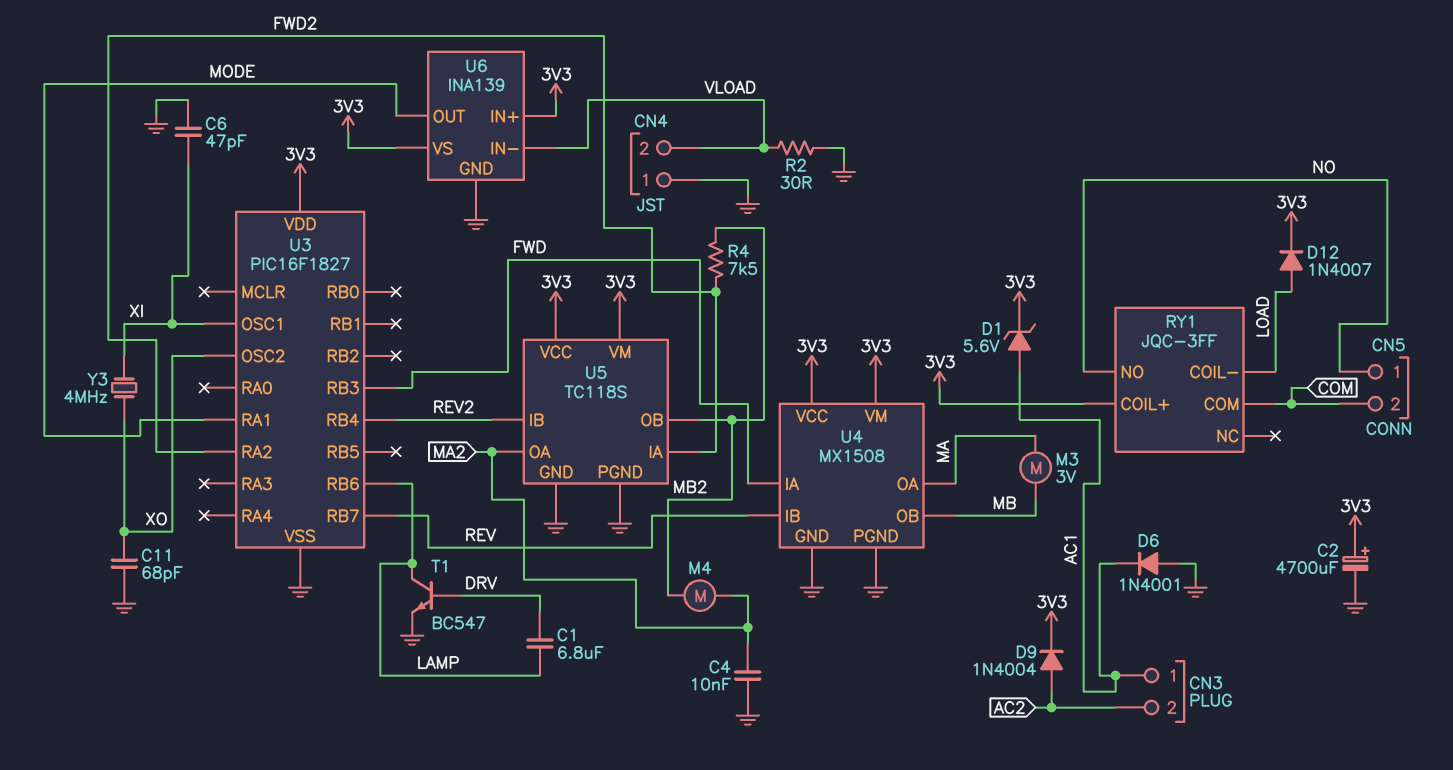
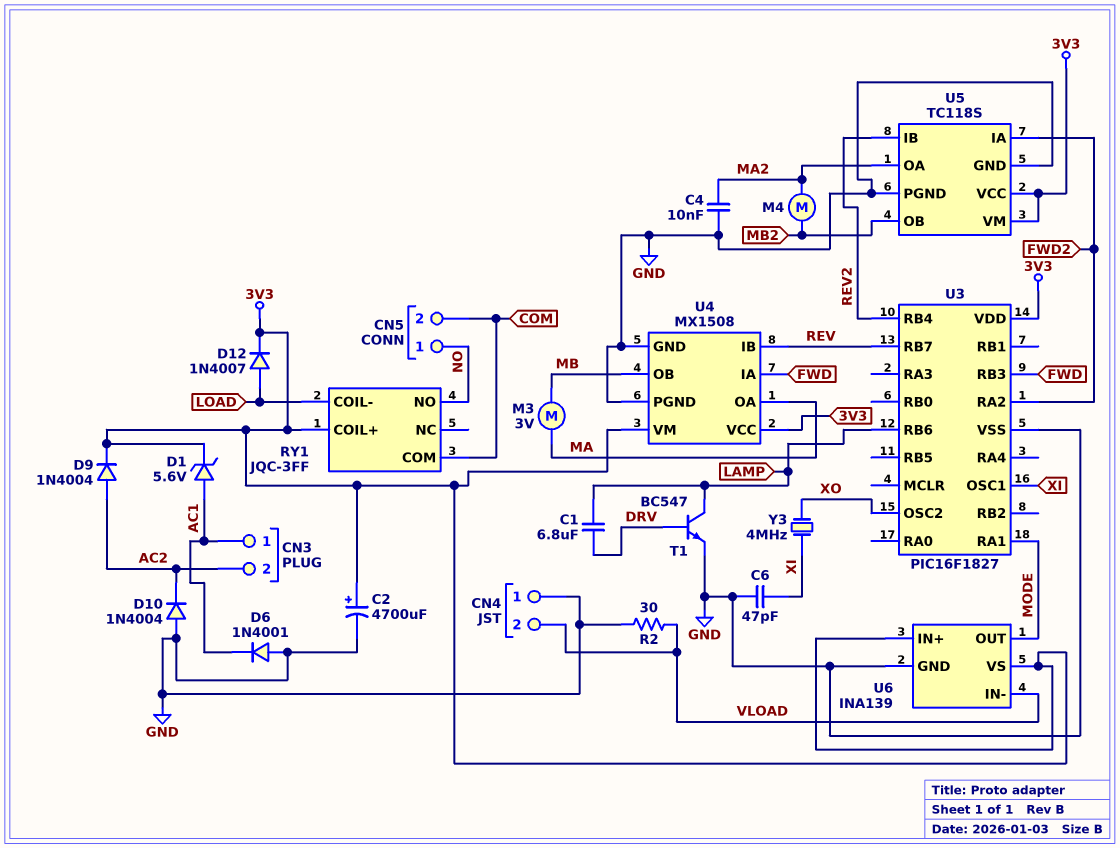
C11: 68pF (GND, XO) -> none
D10: none -> diode 1N4004 (A GND, K AC2)
R4: 7.5k (FWD2, MB2) -> none

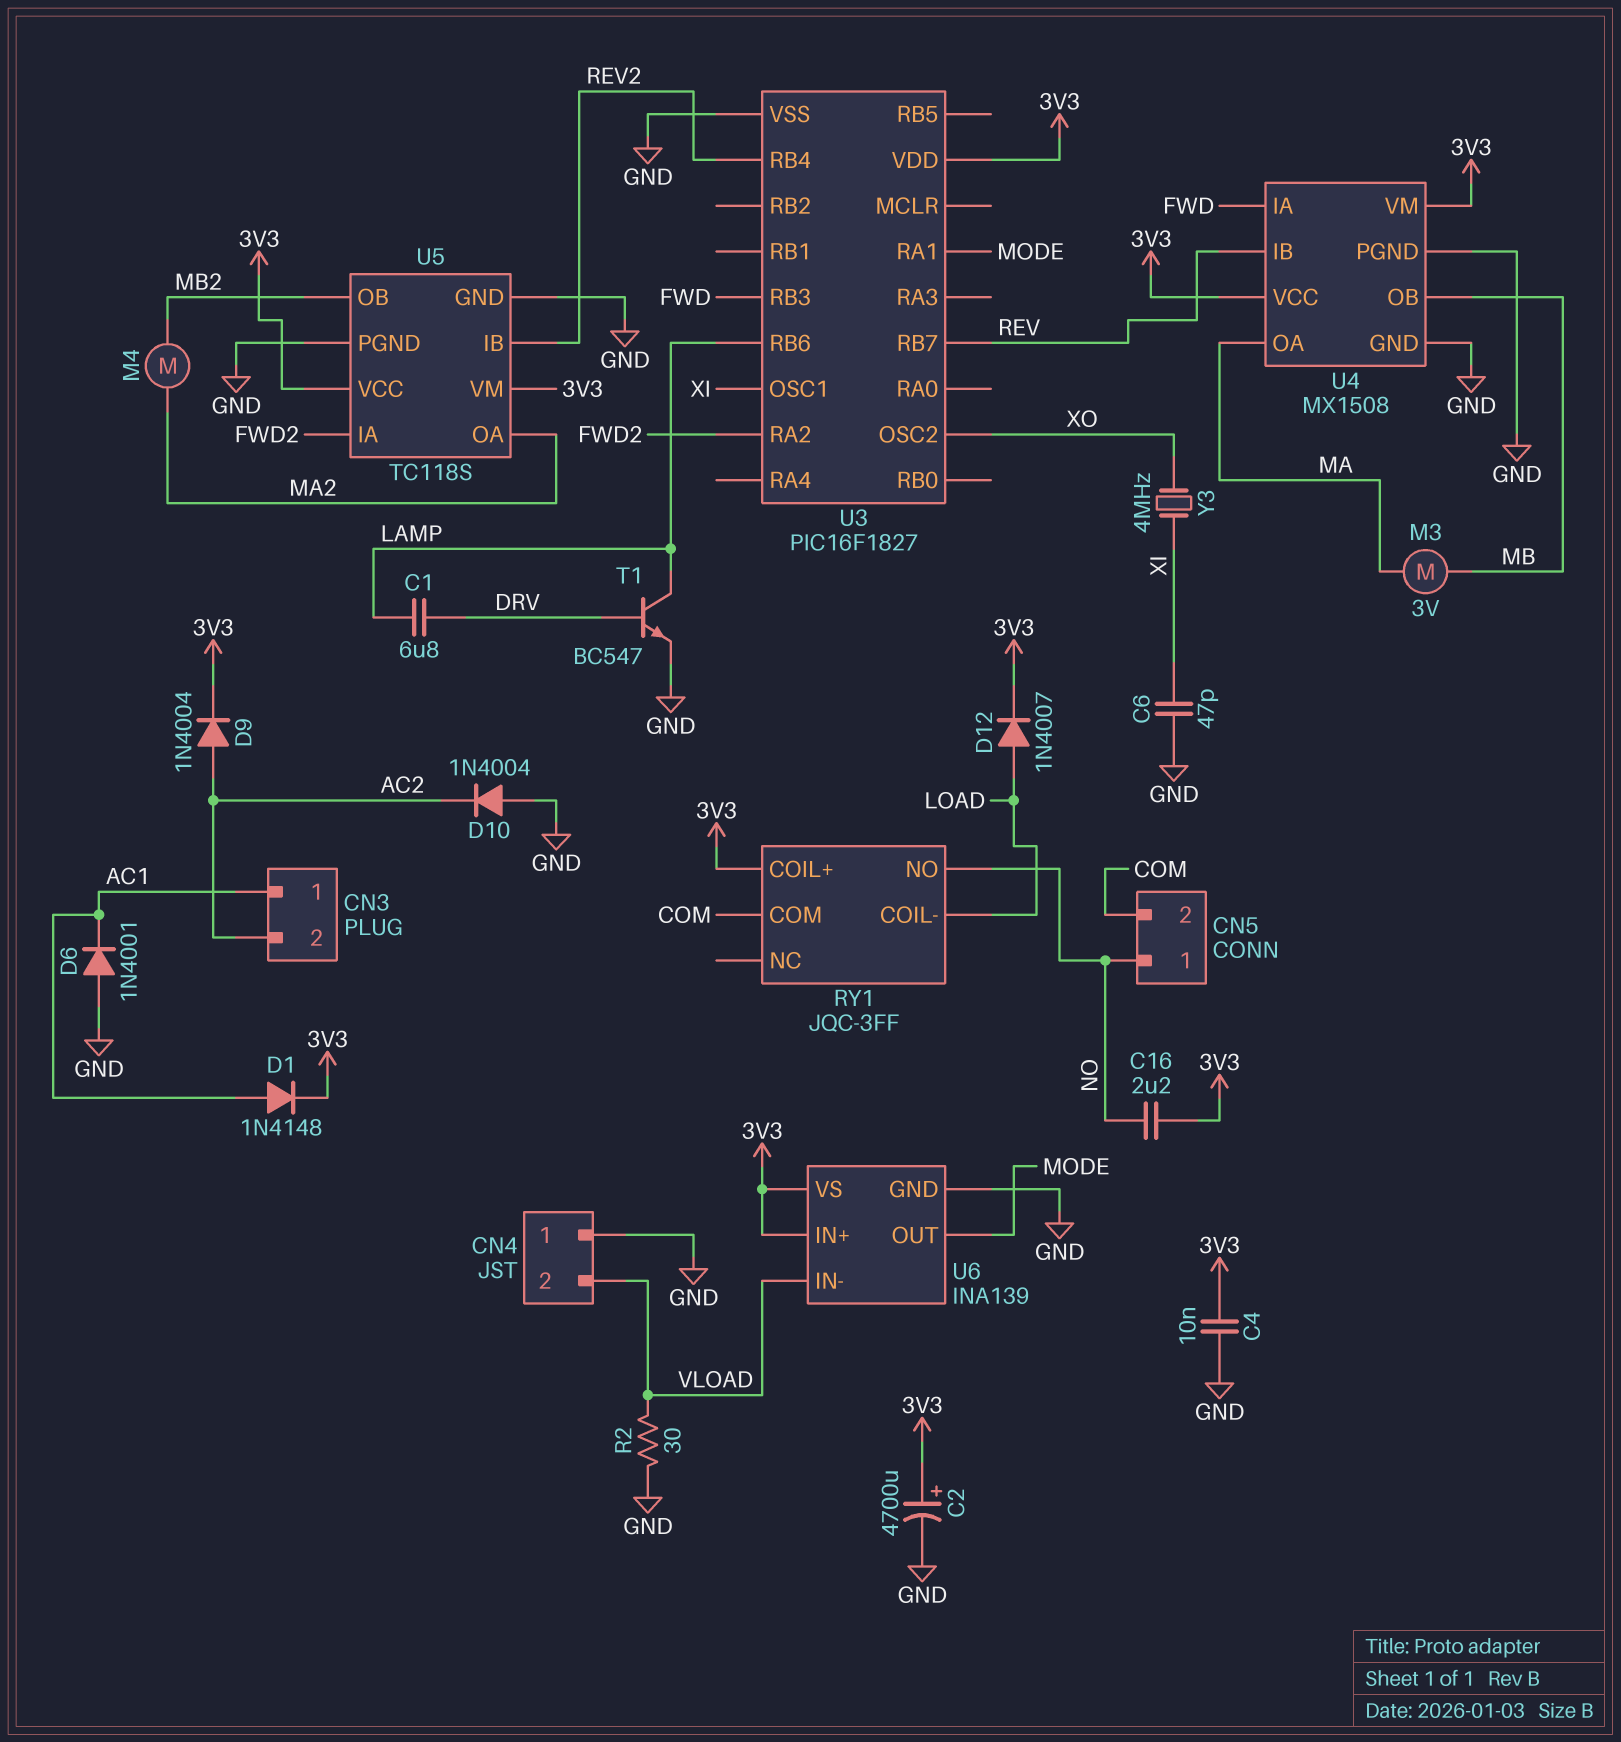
C4: 10nF (GND, MA2) -> 10nF (3V3, GND)
C16: none -> 2.2uF (3V3, NO)
D1: zener 5.6V (A AC1, K 3V3) -> diode 1N4148 (A AC1, K 3V3)

